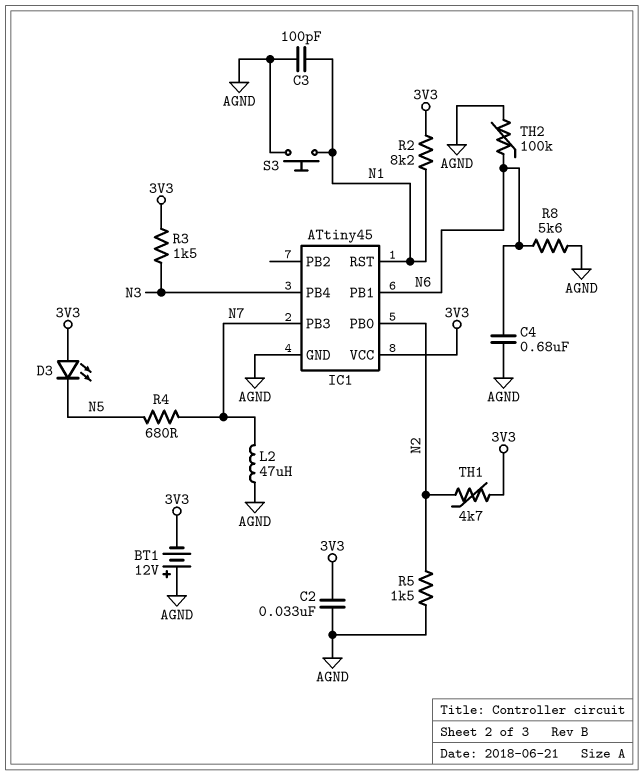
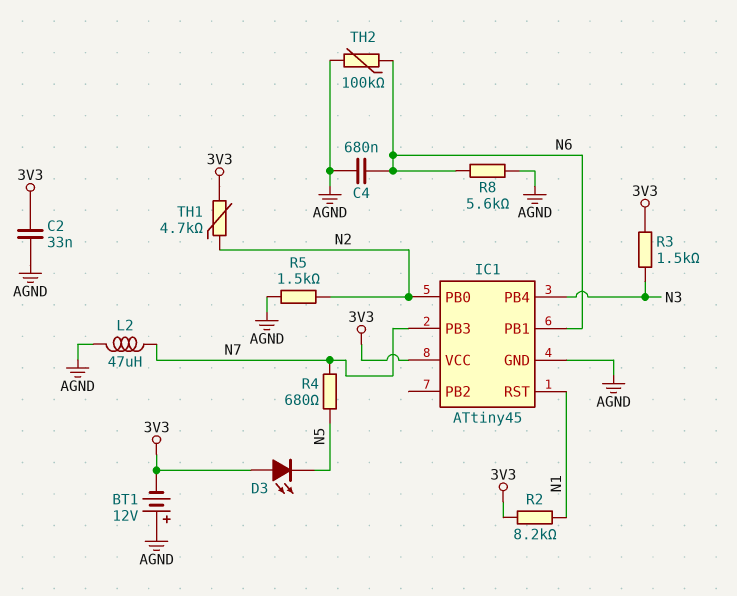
C3: 100pF (AGND, N1) -> none
S3: button (AGND, N1) -> none

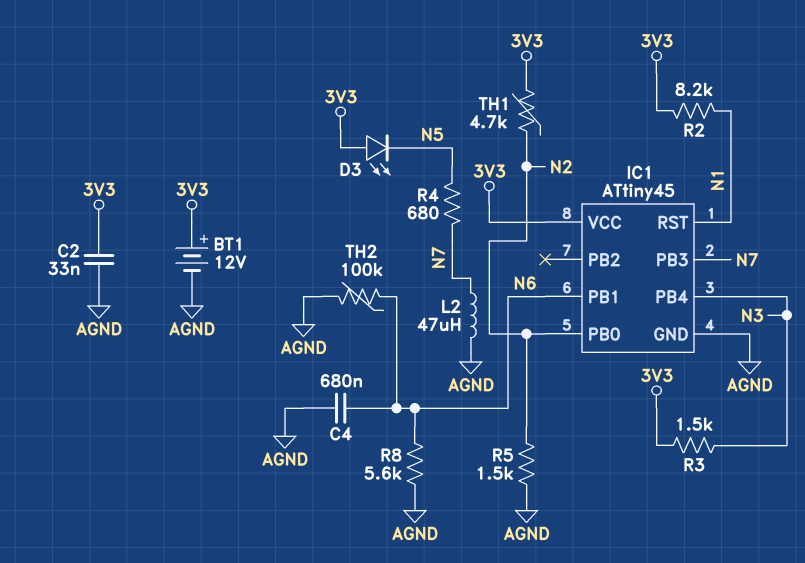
BT1: 12V (plus AGND, minus 3V3) -> 12V (plus 3V3, minus AGND)

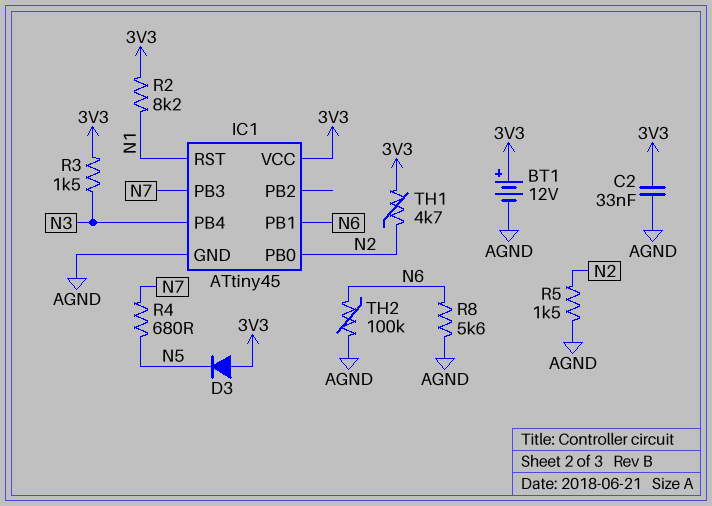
C4: 680nF (AGND, N6) -> none
D3: LED (A 3V3, K N5) -> diode (A 3V3, K N5)
L2: 47uH (AGND, N7) -> none

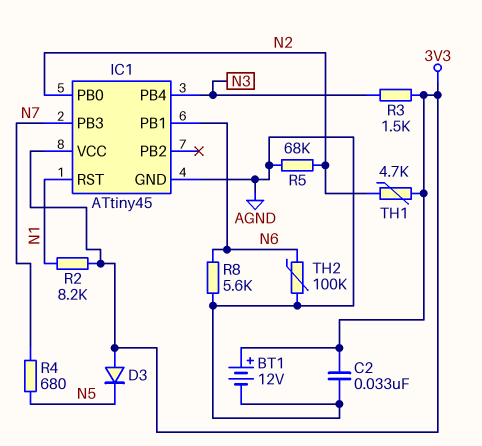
R5: 1.5k (AGND, N2) -> 68k (AGND, N2)

